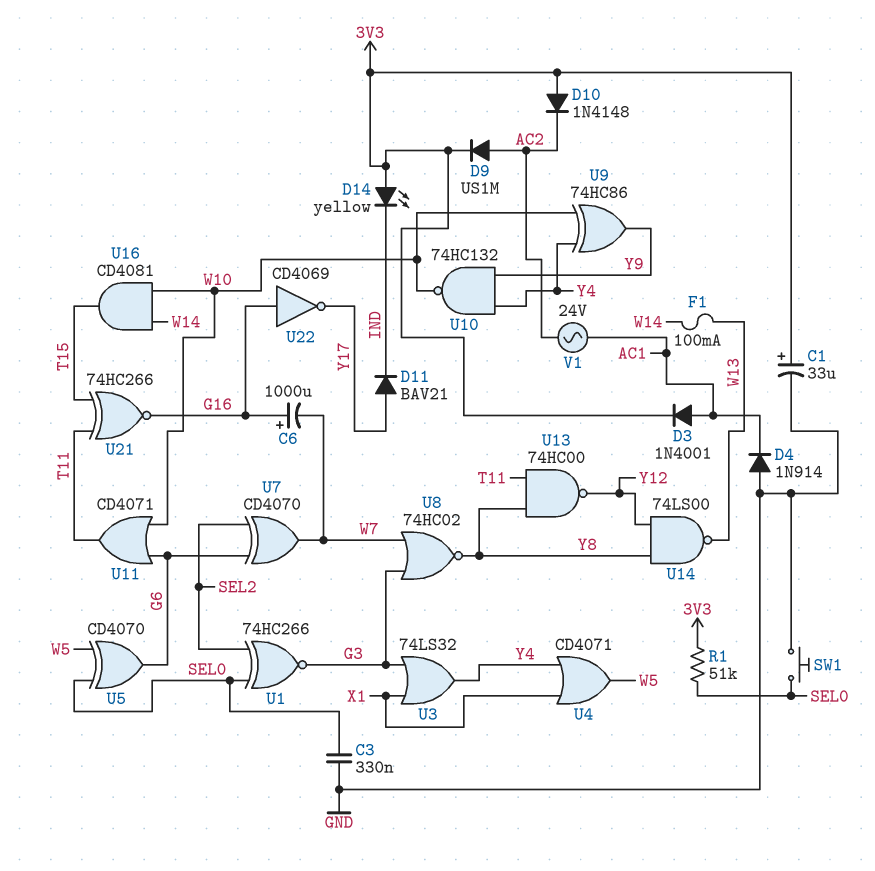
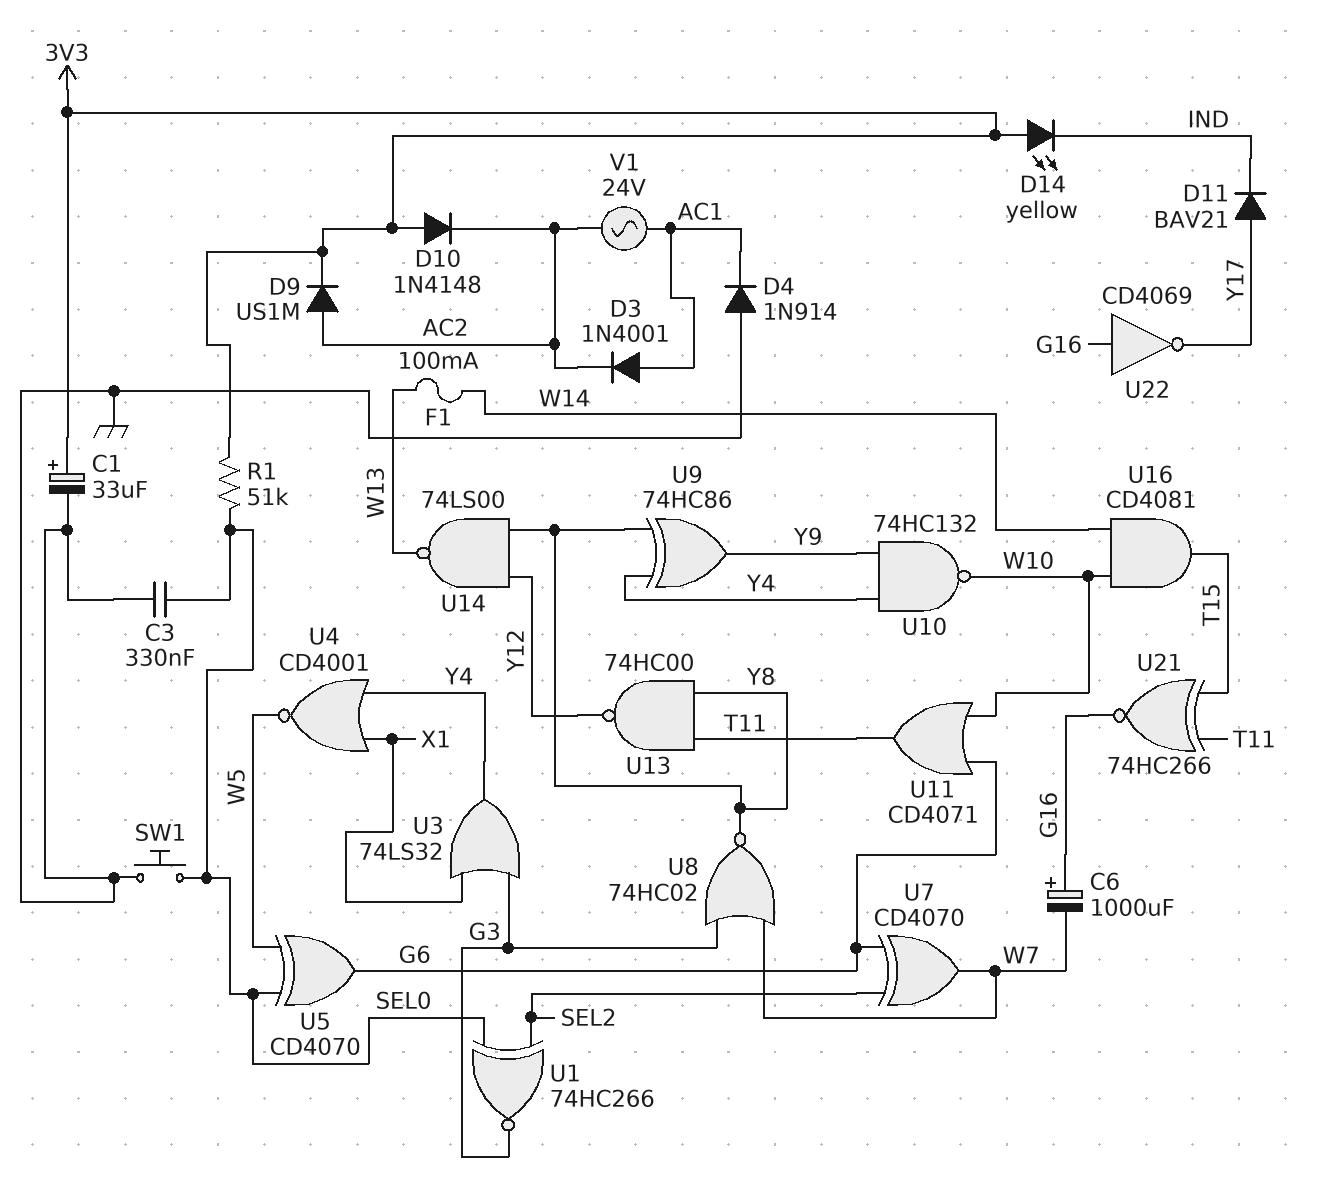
D3: diode 1N4001 (A AC1, K 3V3) -> diode 1N4001 (A AC1, K AC2)
U4: OR CD4071 (in X1, in Y4, out W5) -> NOR CD4001 (in X1, in Y4, out W5)
U9: XOR 74HC86 (in W10, in Y4, out Y9) -> XOR 74HC86 (in Y4, in Y8, out Y9)

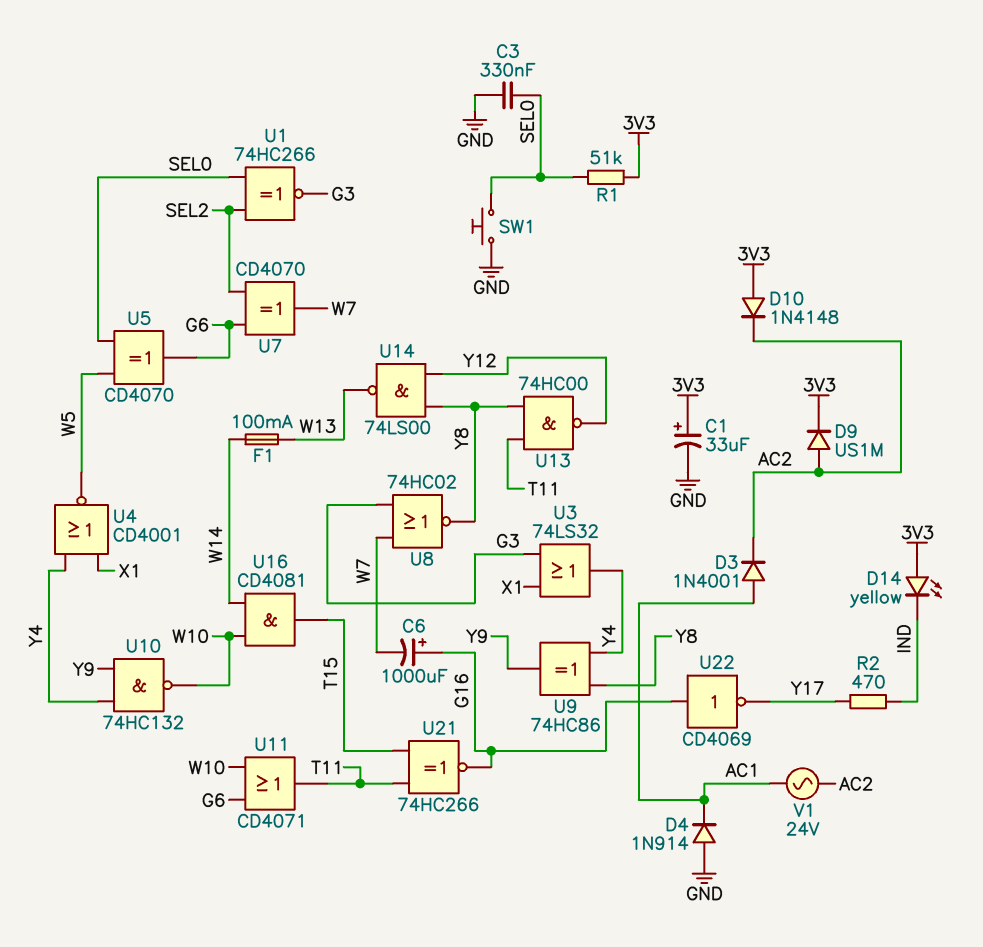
D11: diode BAV21 (A Y17, K IND) -> none
R2: none -> 470 (IND, Y17)

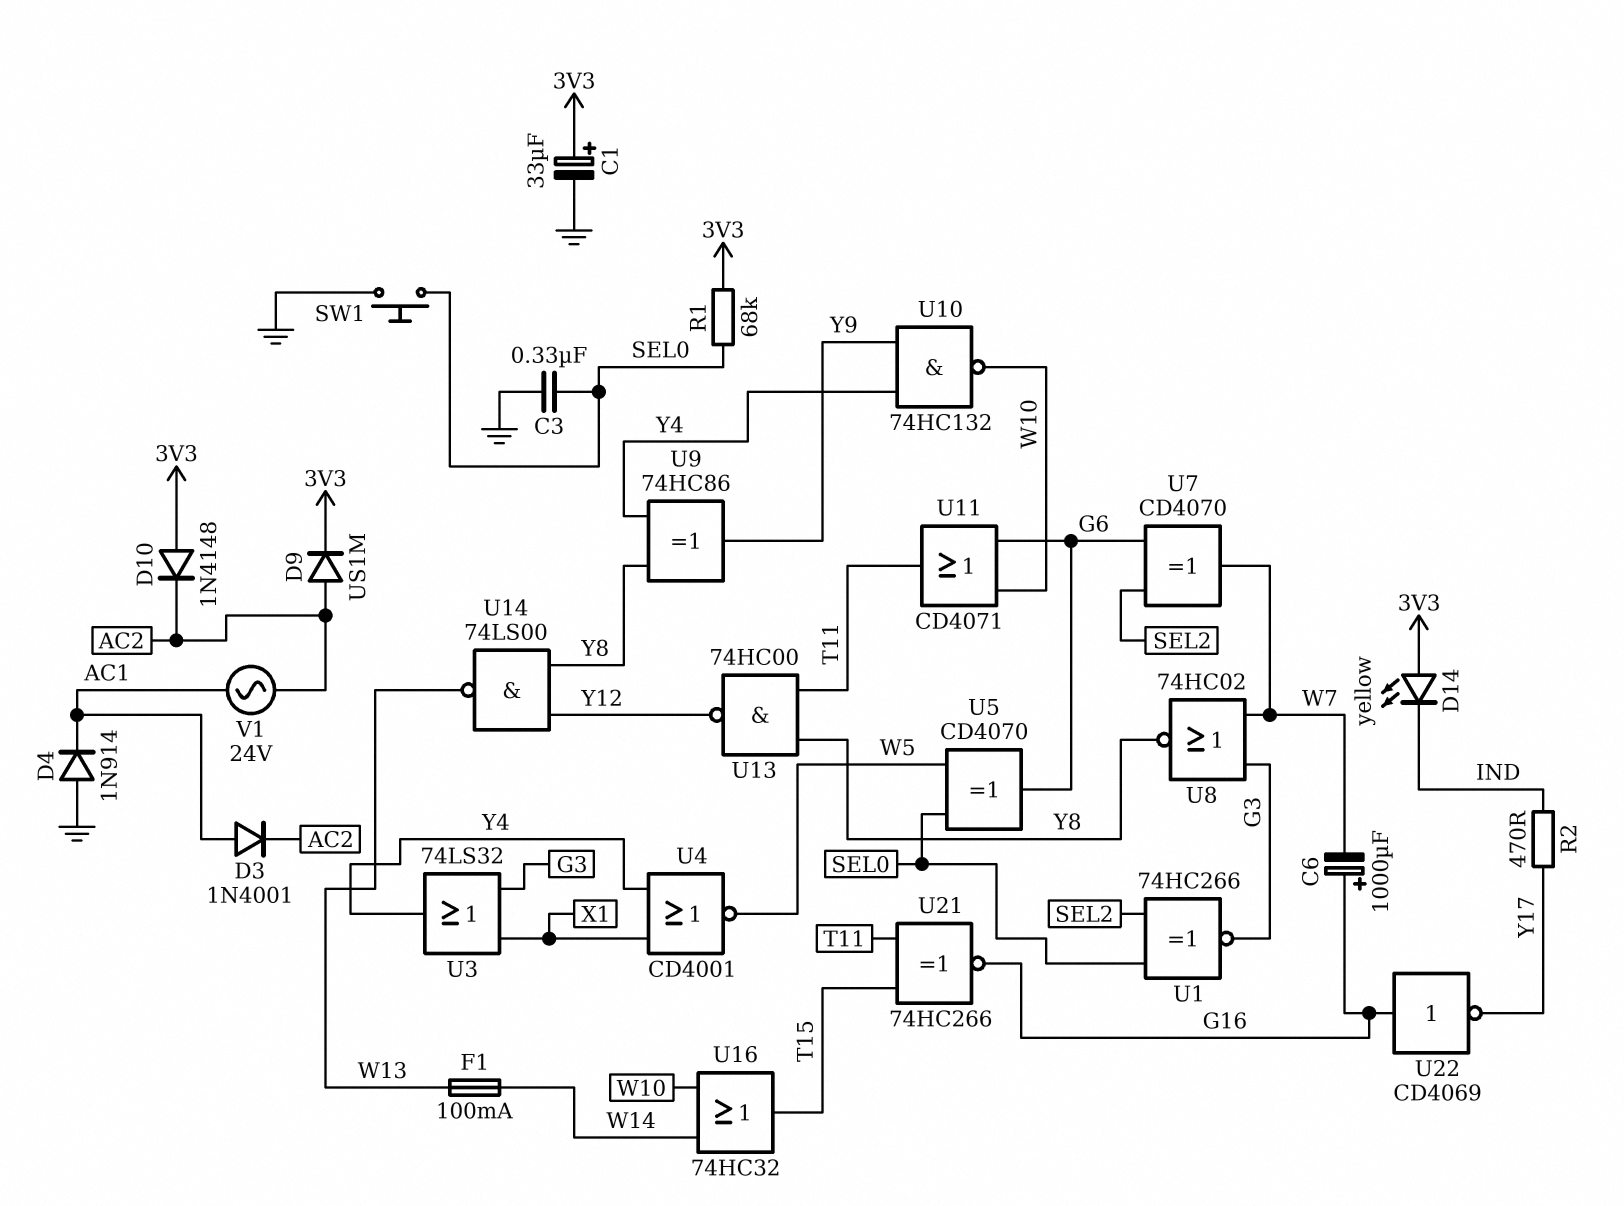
R1: 51k (3V3, SEL0) -> 68k (3V3, SEL0)
U16: AND CD4081 (in W10, in W14, out T15) -> OR 74HC32 (in W10, in W14, out T15)

